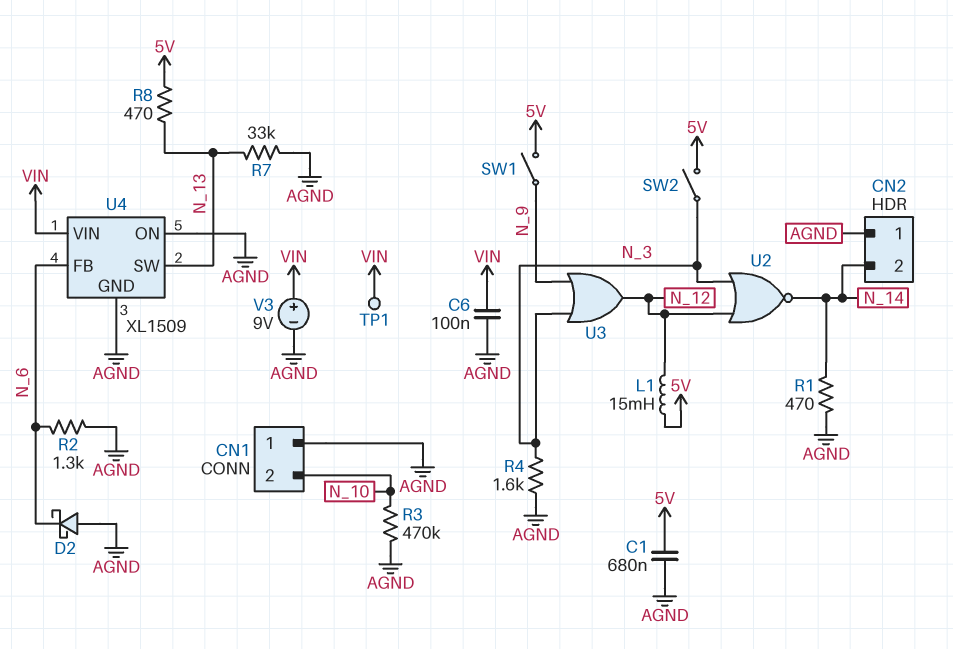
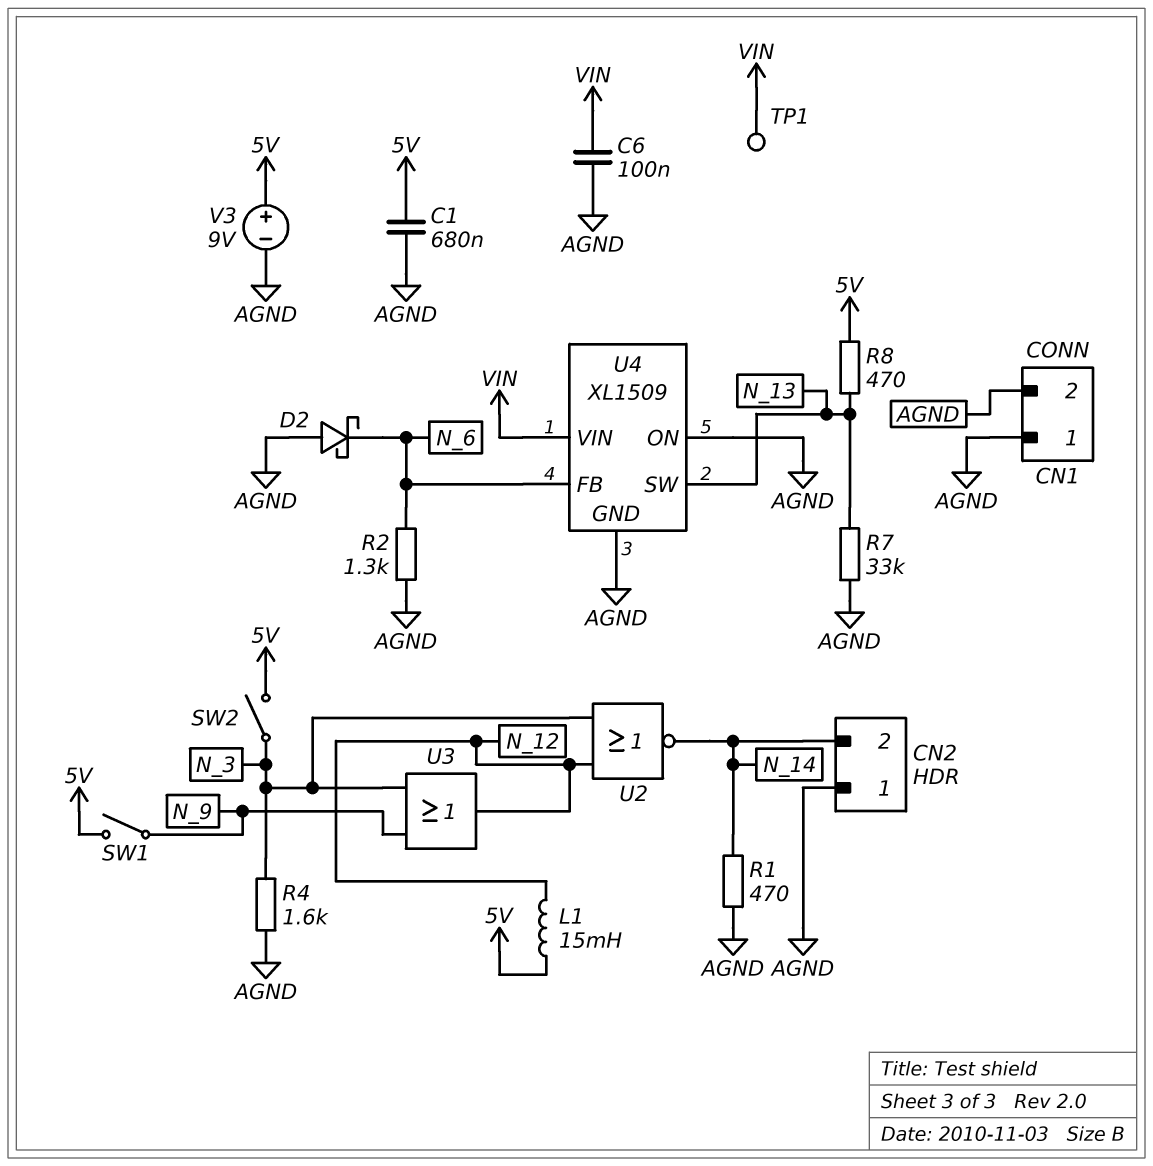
CN1 pin 2: N_10 -> AGND
R3: 470k (AGND, N_10) -> none
V3: 9V (plus VIN, minus AGND) -> 9V (plus 5V, minus AGND)

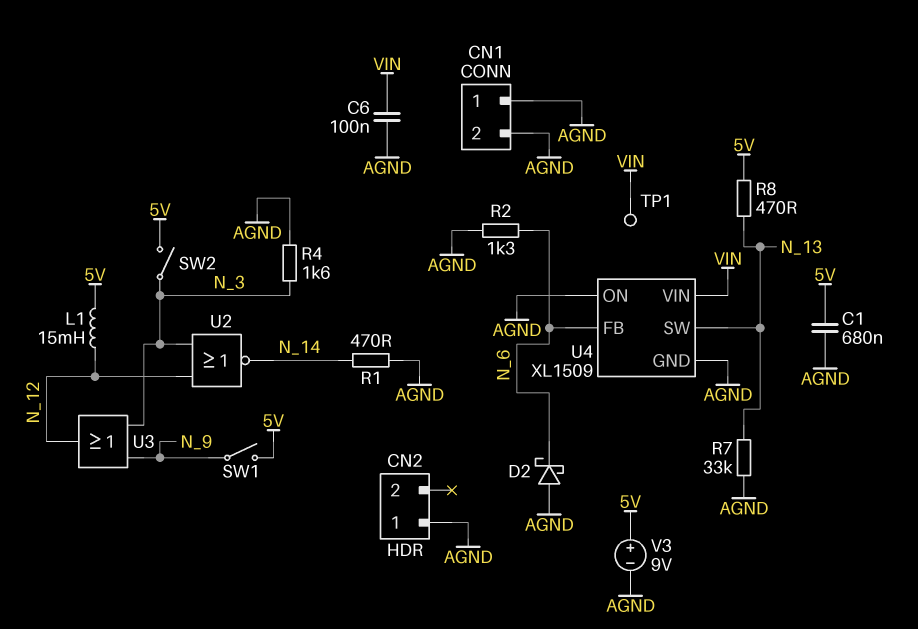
CN2 pin 2: N_14 -> none

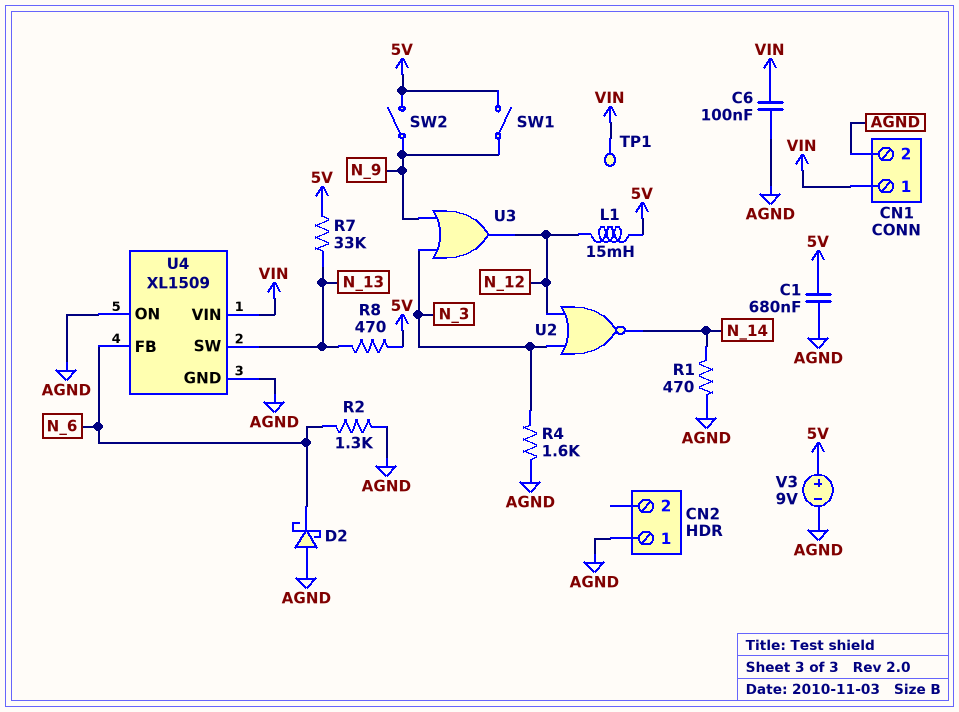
CN1 pin 1: AGND -> VIN
R7: 33k (AGND, N_13) -> 33k (5V, N_13)
SW2: switch (5V, N_3) -> switch (5V, N_9)

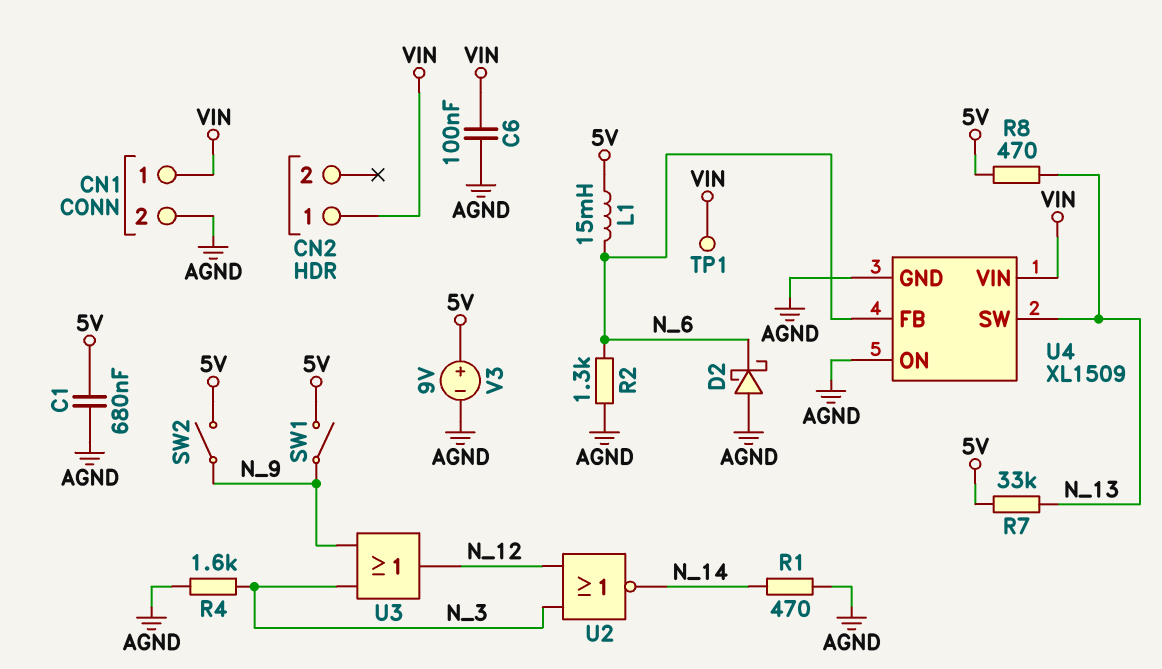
CN2 pin 1: AGND -> VIN
L1: 15mH (5V, N_12) -> 15mH (5V, N_6)

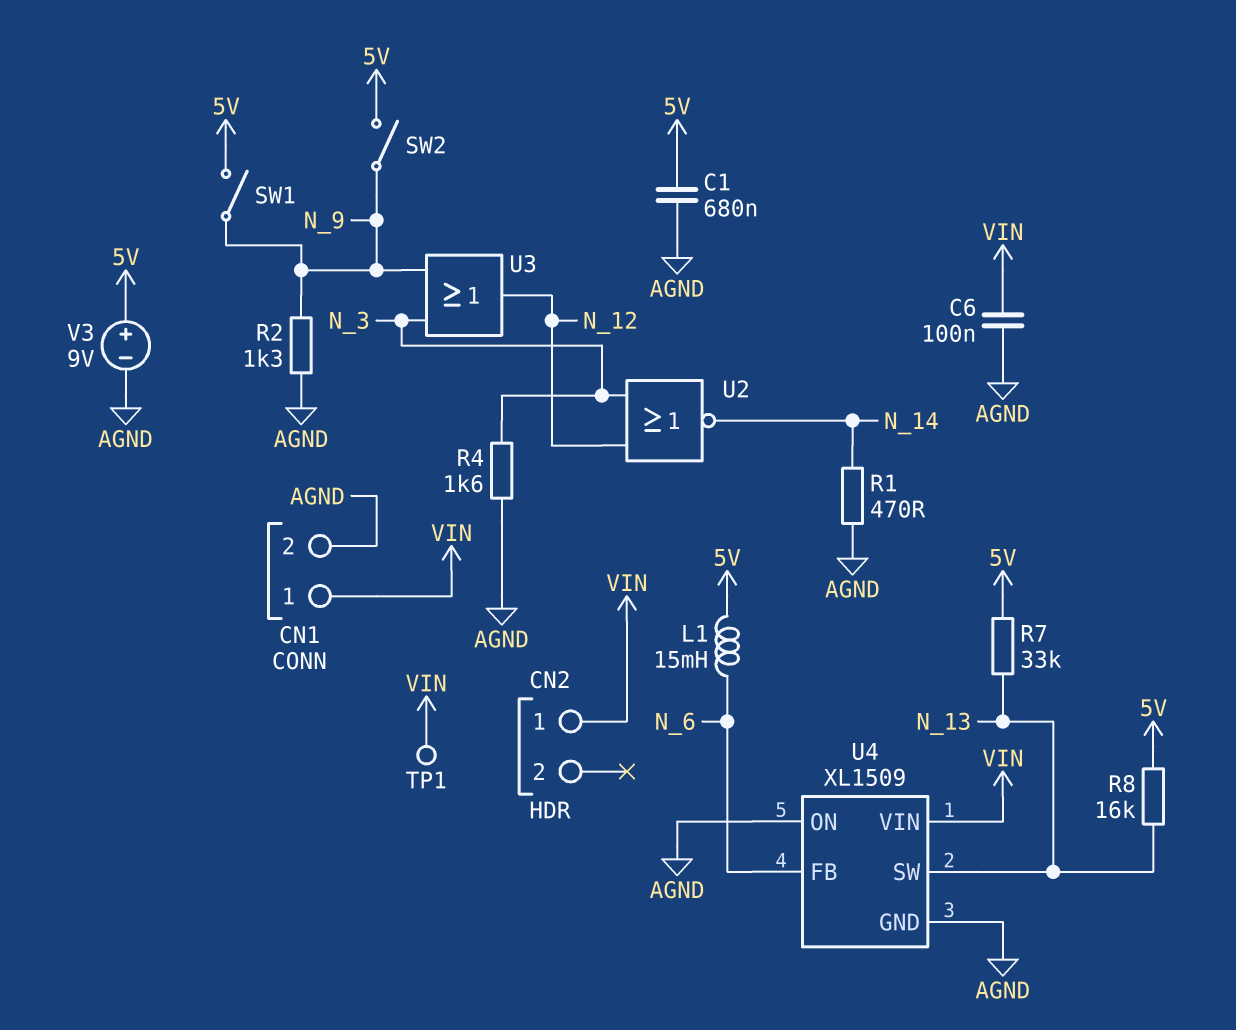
D2: schottky (A AGND, K N_6) -> none
R2: 1.3k (AGND, N_6) -> 1.3k (AGND, N_9)
R8: 470 (5V, N_13) -> 16k (5V, N_13)

